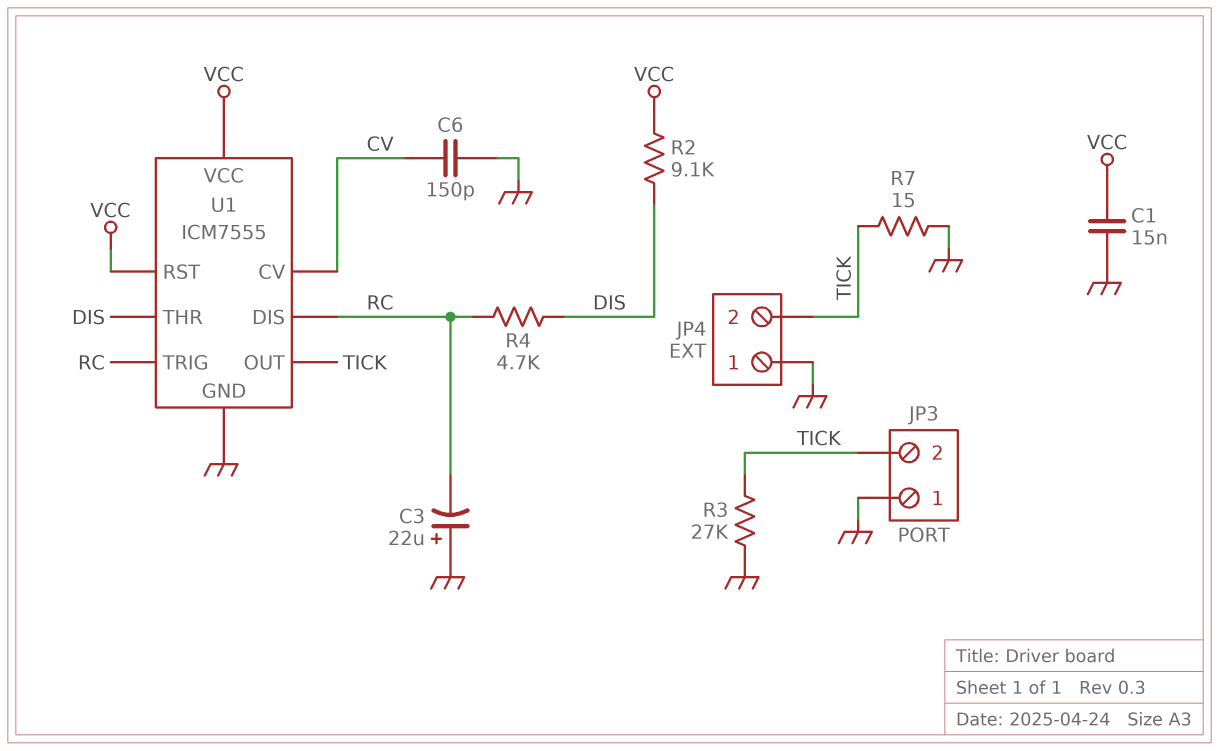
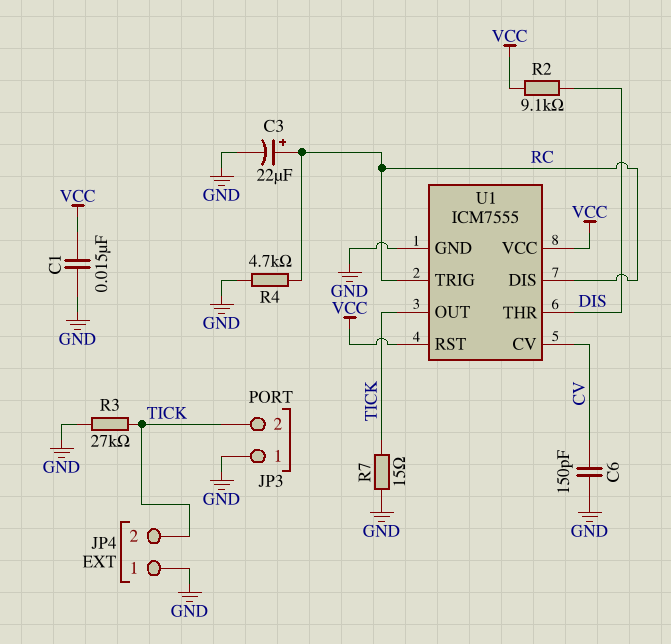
C3: 22uF (plus GND, minus RC) -> 22uF (plus RC, minus GND)
R4: 4.7k (DIS, RC) -> 4.7k (GND, RC)

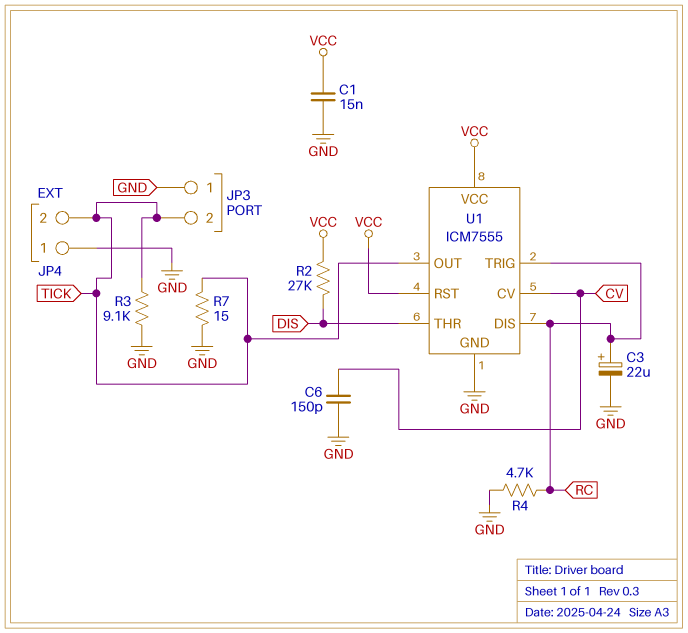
R2: 9.1k (DIS, VCC) -> 27k (DIS, VCC)
R3: 27k (GND, TICK) -> 9.1k (GND, TICK)

